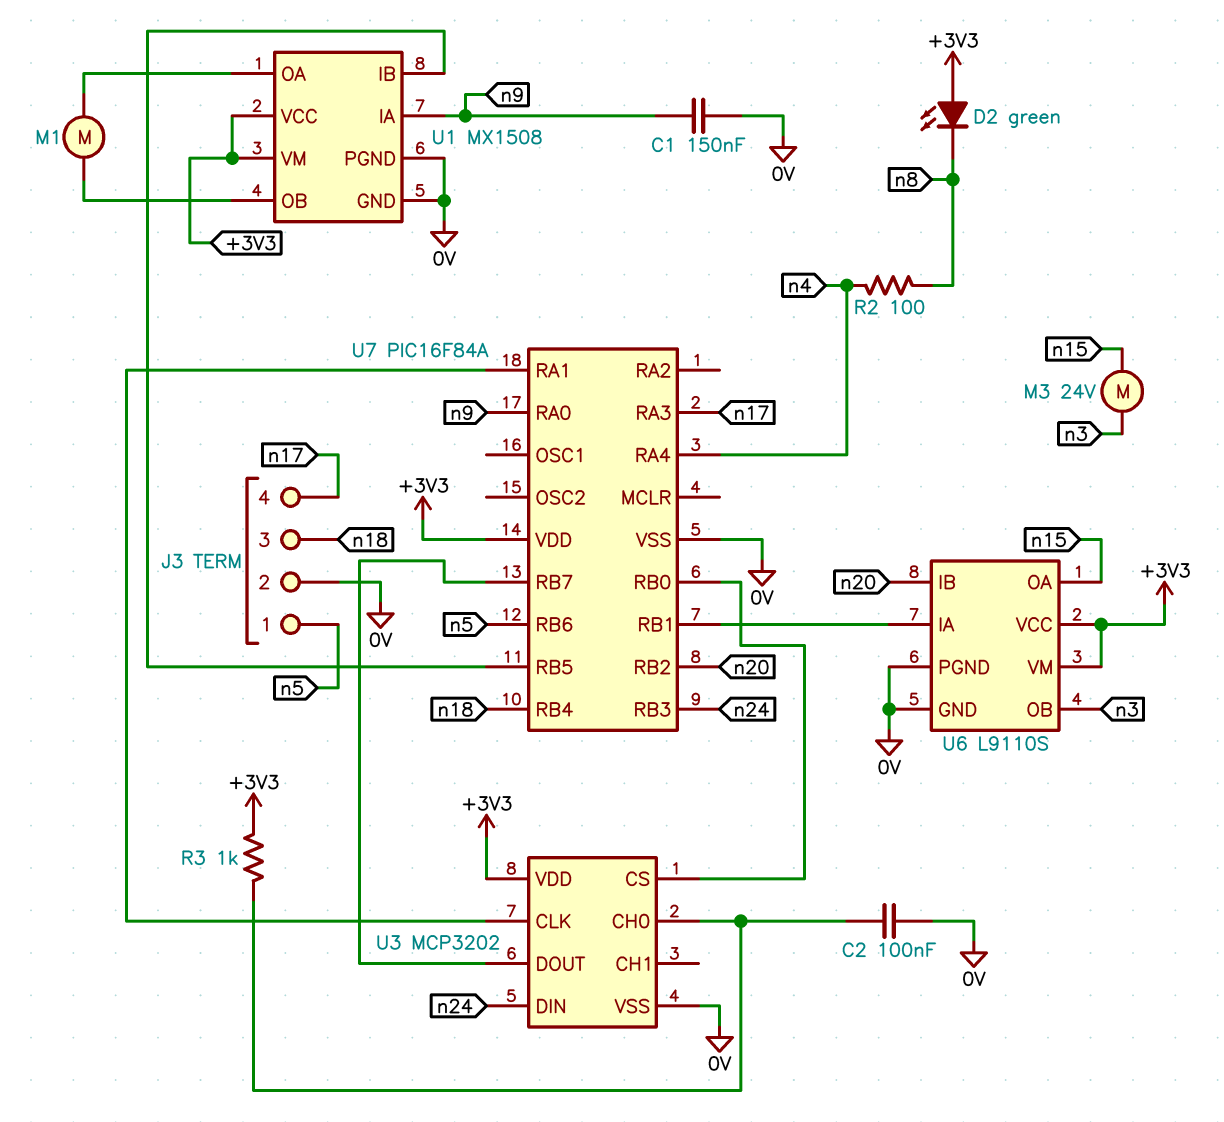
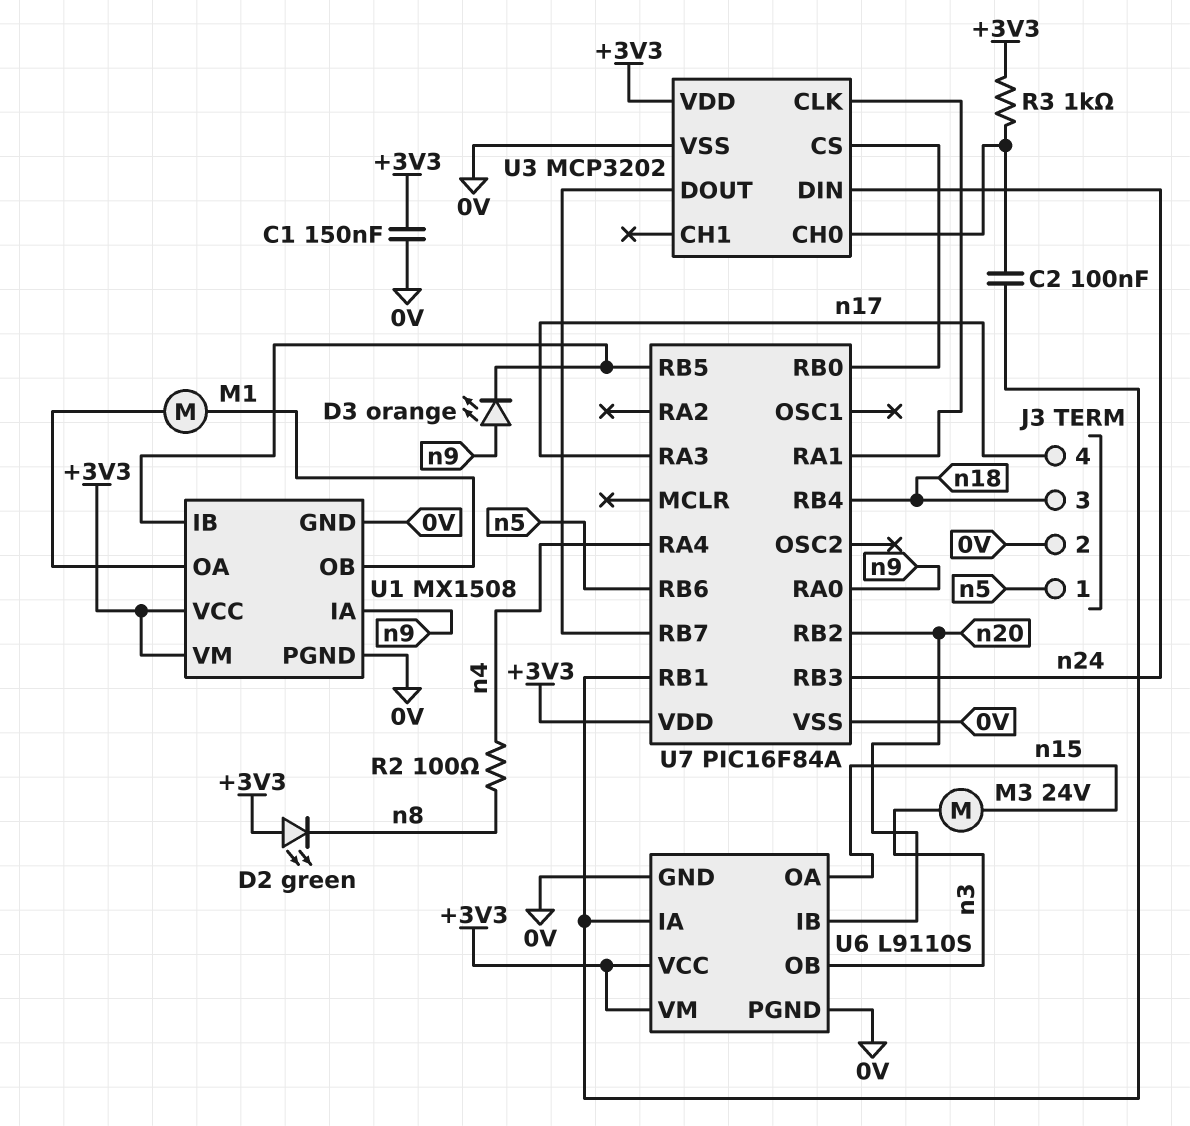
C1: 150nF (0V, n9) -> 150nF (+3V3, 0V)
C2: 100nF (0V, U3/CH0) -> 100nF (U3/CH0, U6/IA)
D3: none -> LED orange (A n9, K U1/IB)

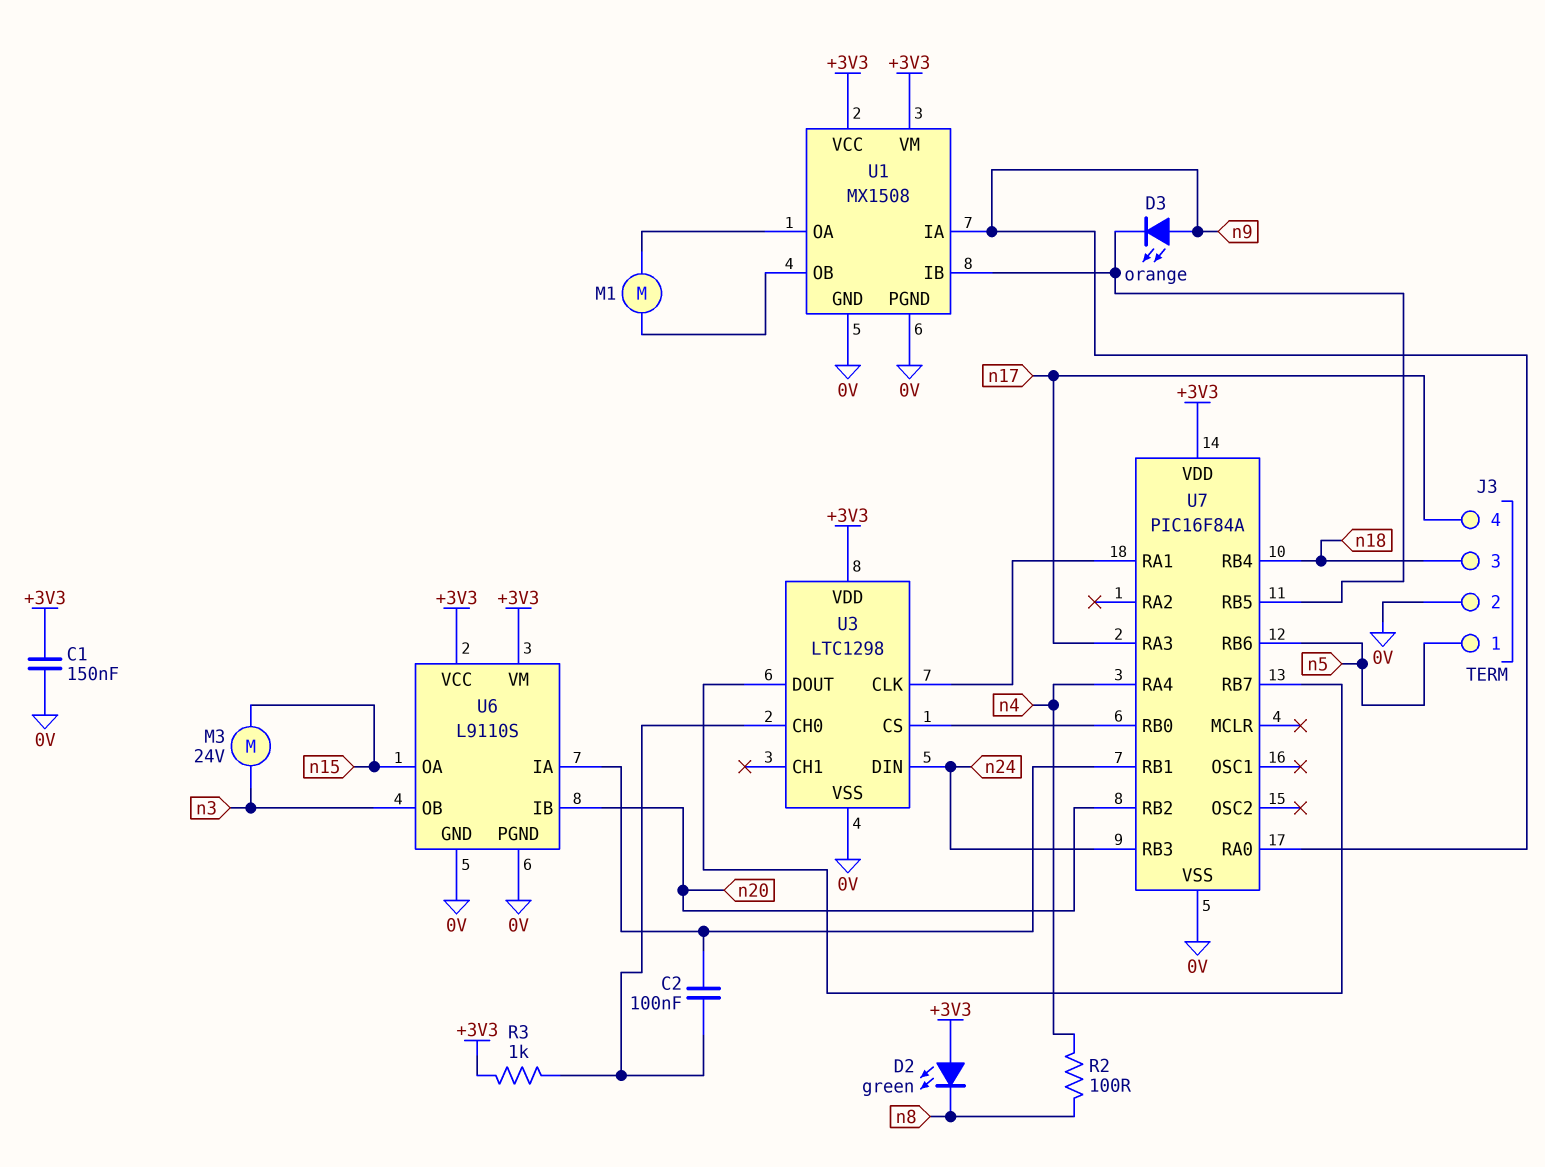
U3: MCP3202 -> LTC1298

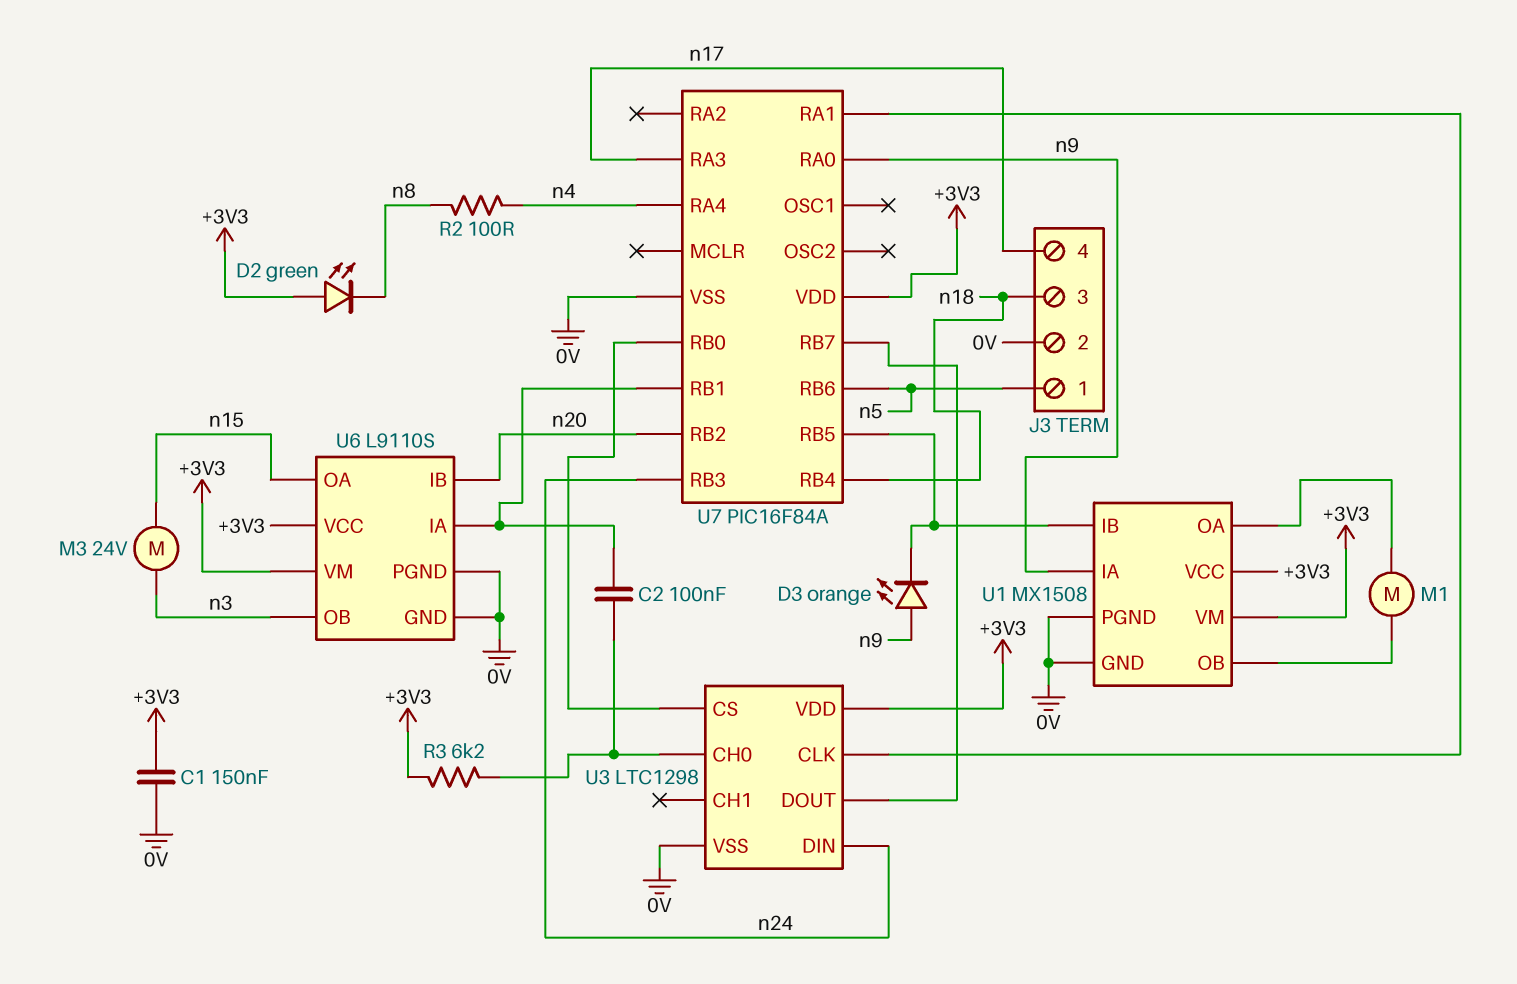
R3: 1k (+3V3, U3/CH0) -> 6.2k (+3V3, U3/CH0)

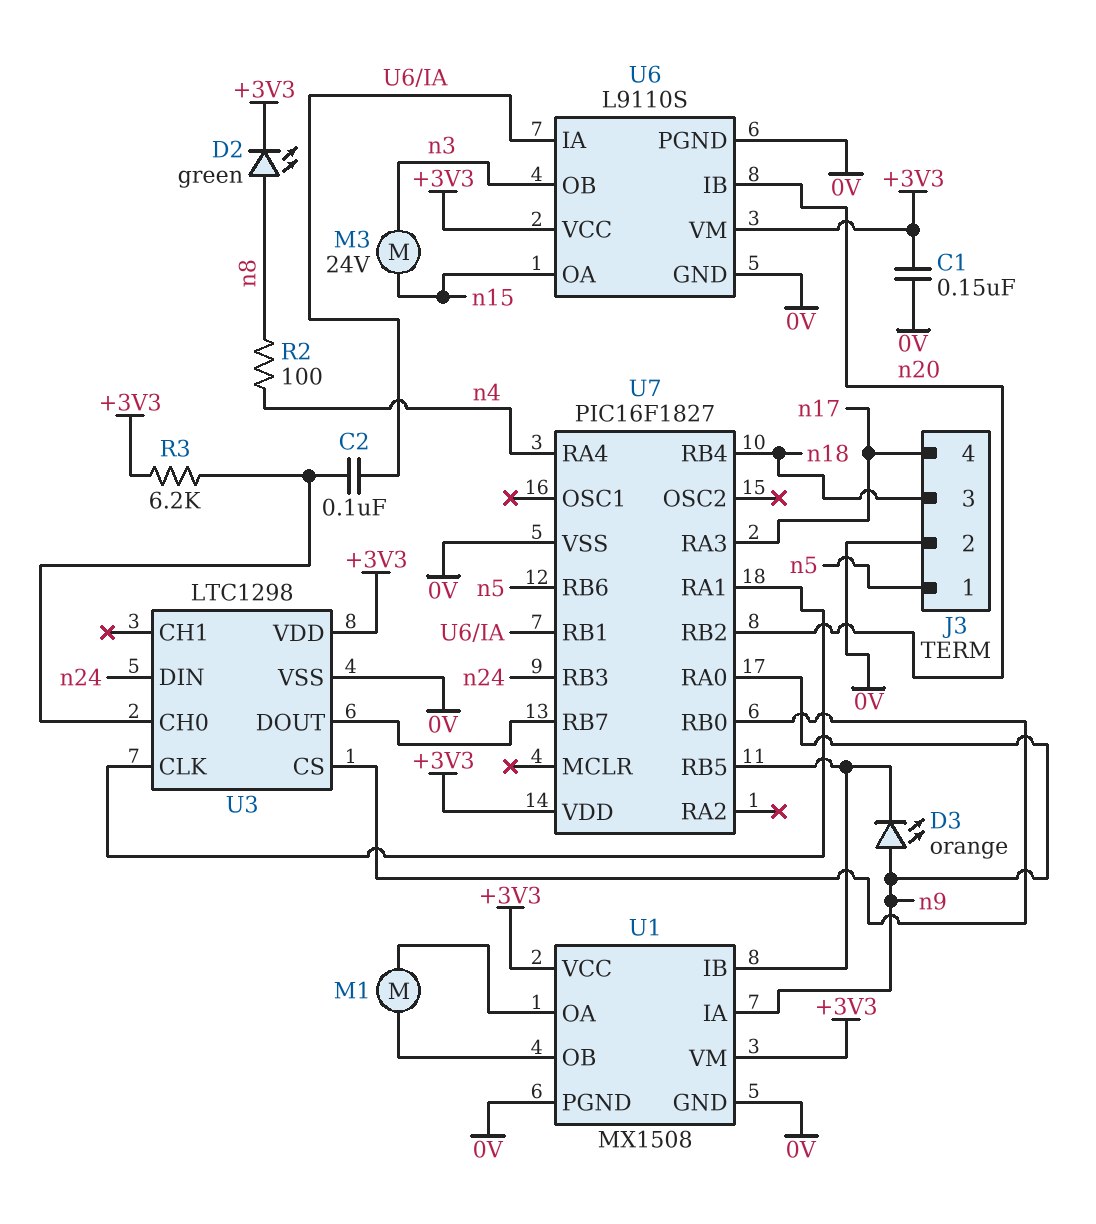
D2: LED green (A +3V3, K n8) -> LED green (A n8, K +3V3)
U7: PIC16F84A -> PIC16F1827

